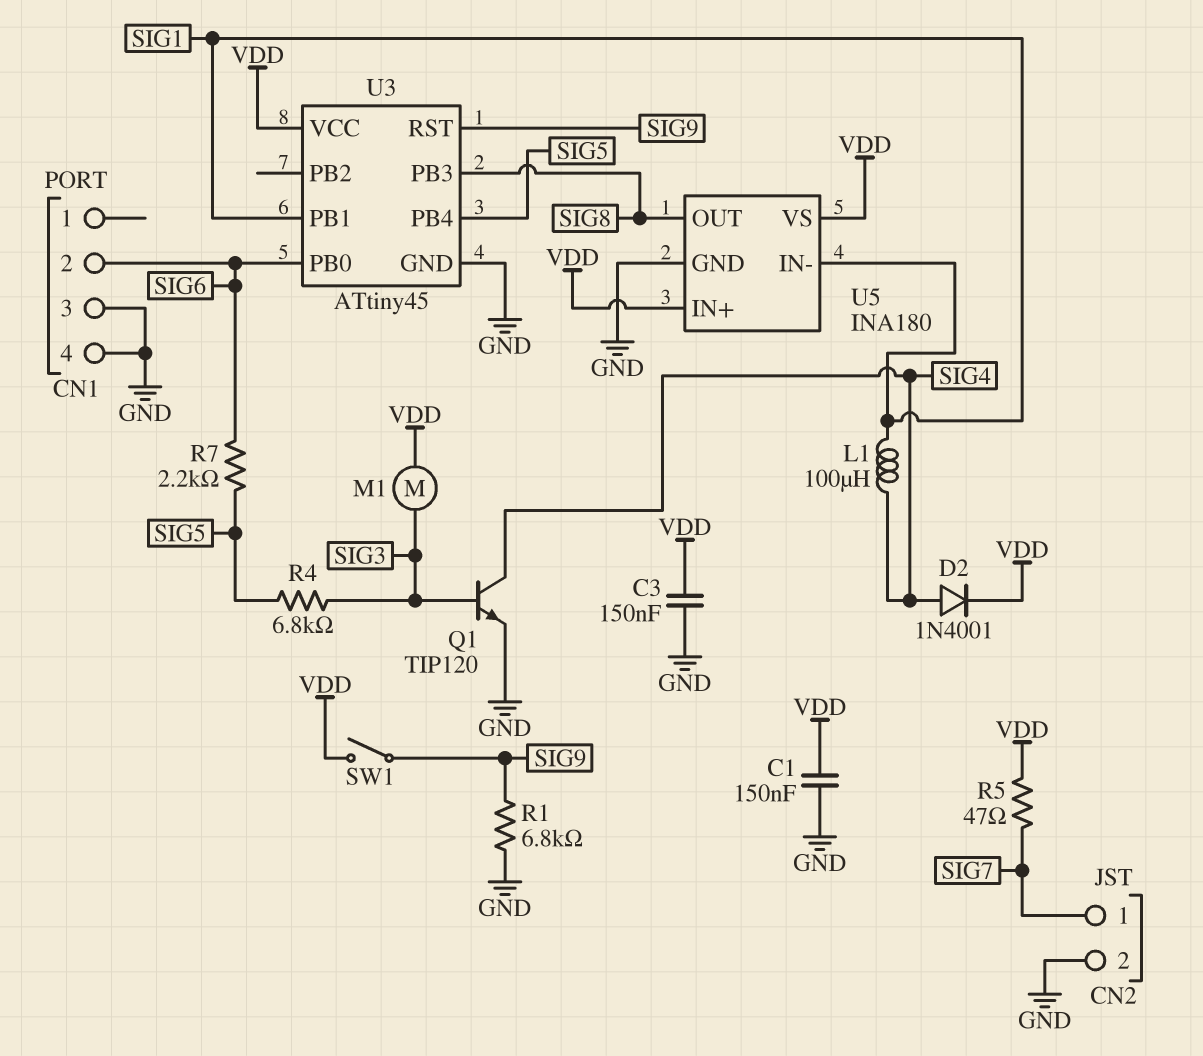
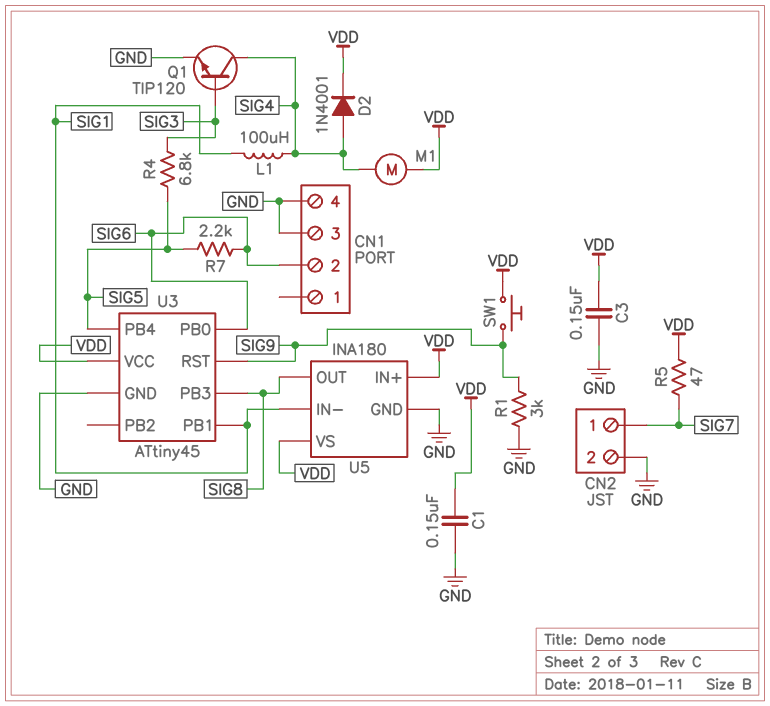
M1: motor (SIG3, VDD) -> motor (SIG4, VDD)
R1: 6.8k (GND, SIG9) -> 3k (GND, SIG9)
SW1: switch (SIG9, VDD) -> button (SIG9, VDD)

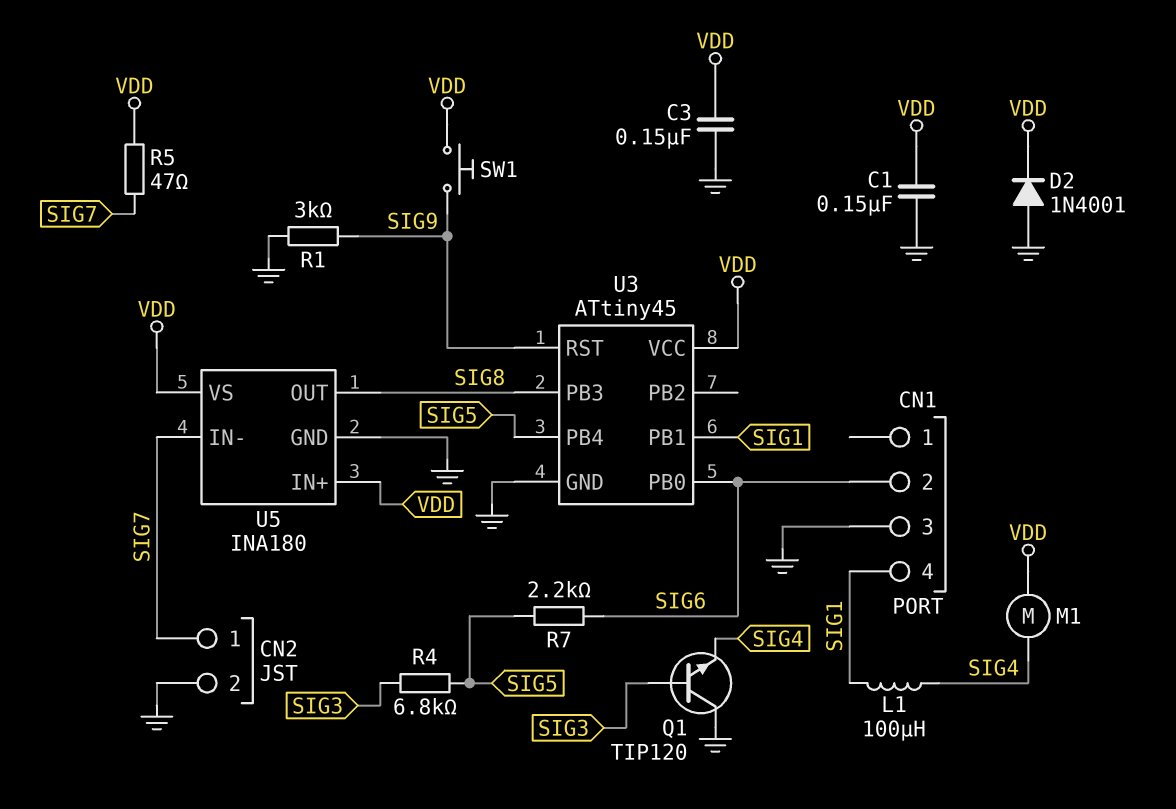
CN1 pin 4: GND -> SIG1
D2: diode 1N4001 (A SIG4, K VDD) -> diode 1N4001 (A GND, K VDD)
Q1: NPN TIP120 (B SIG3, C SIG4, E GND) -> NPN TIP120 (B SIG3, C GND, E SIG4)
U5 pin IN-: SIG1 -> SIG7

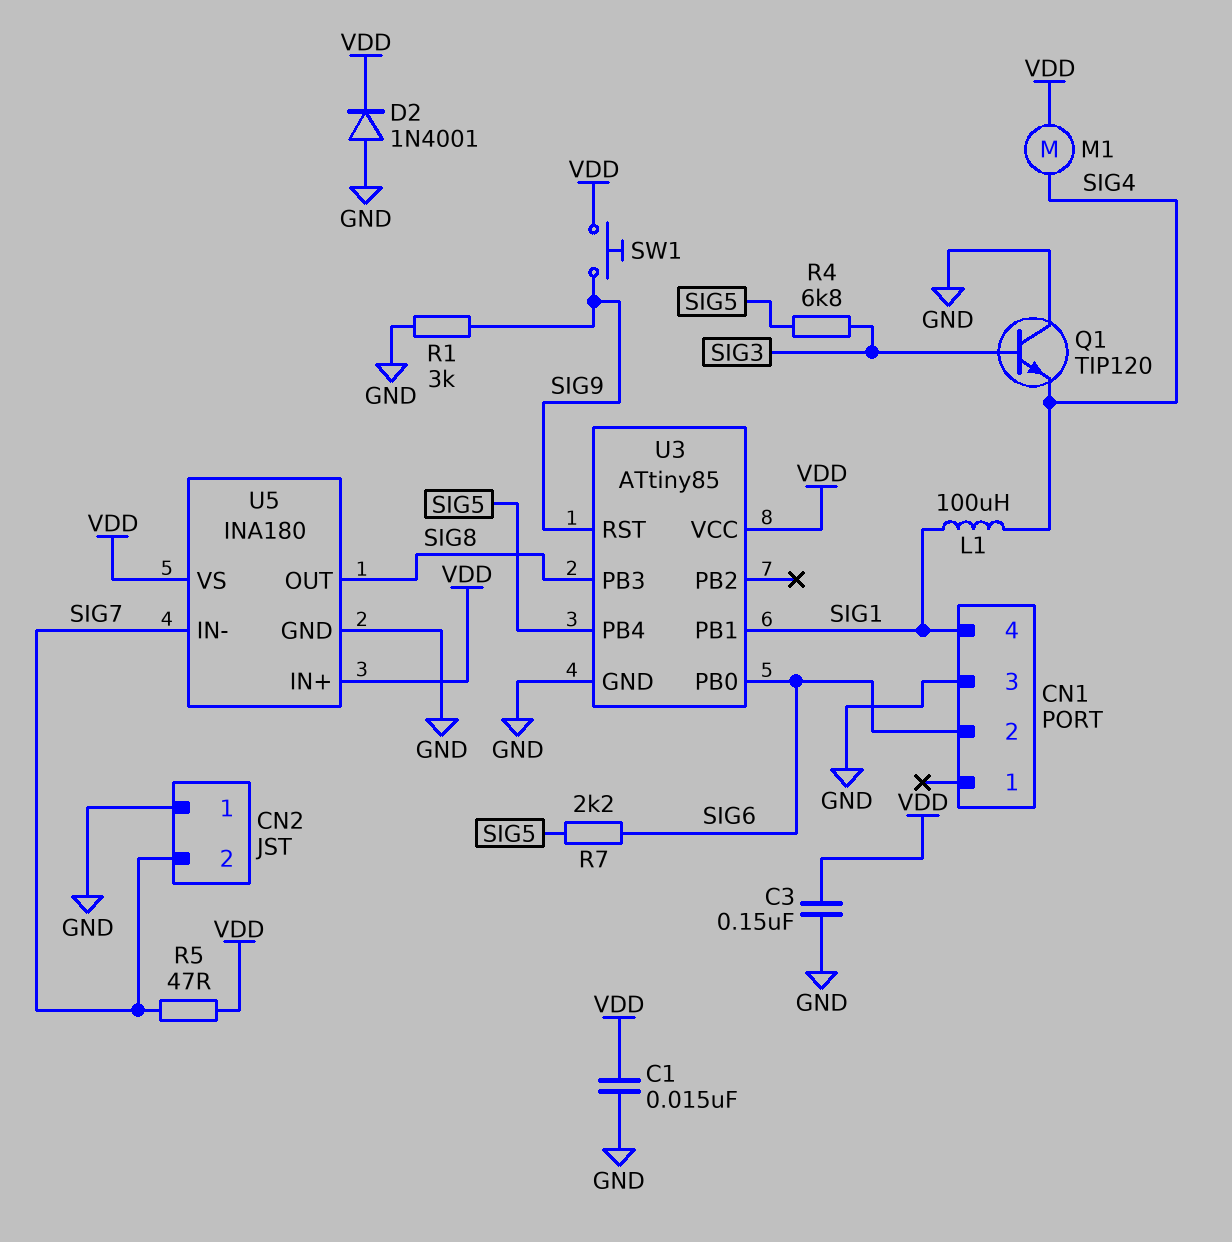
C1: 150nF (GND, VDD) -> 15nF (GND, VDD)
CN2 pin 1: SIG7 -> GND
CN2 pin 2: GND -> SIG7
U3: ATtiny45 -> ATtiny85

